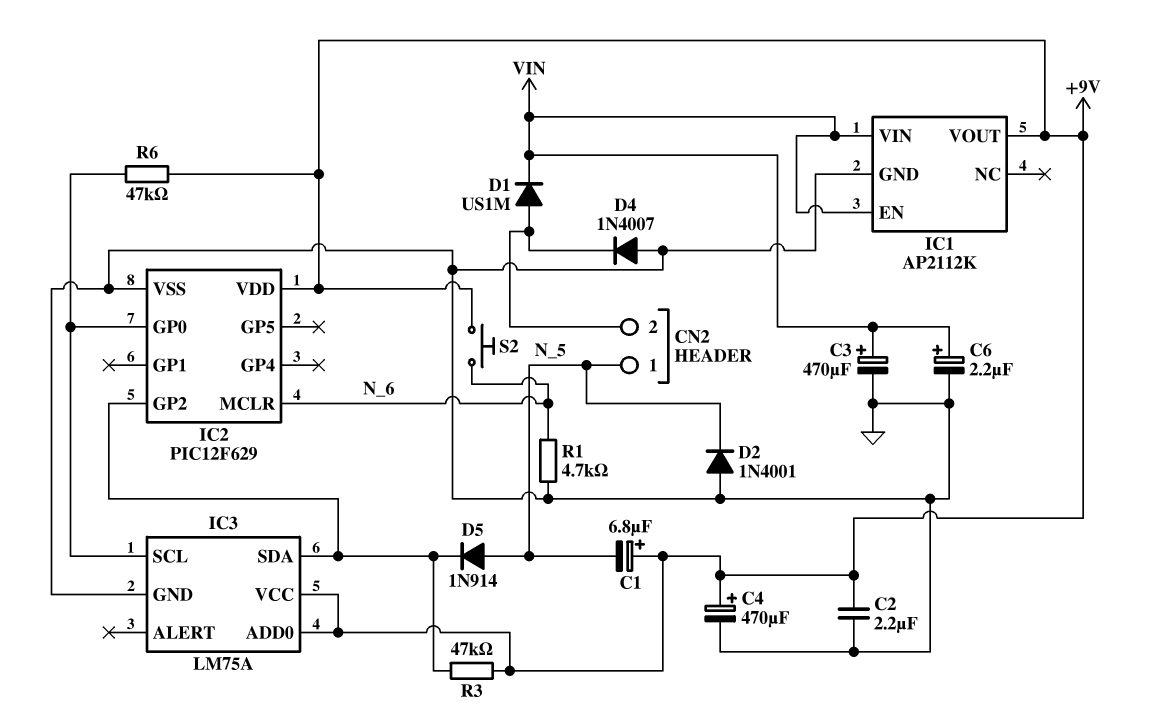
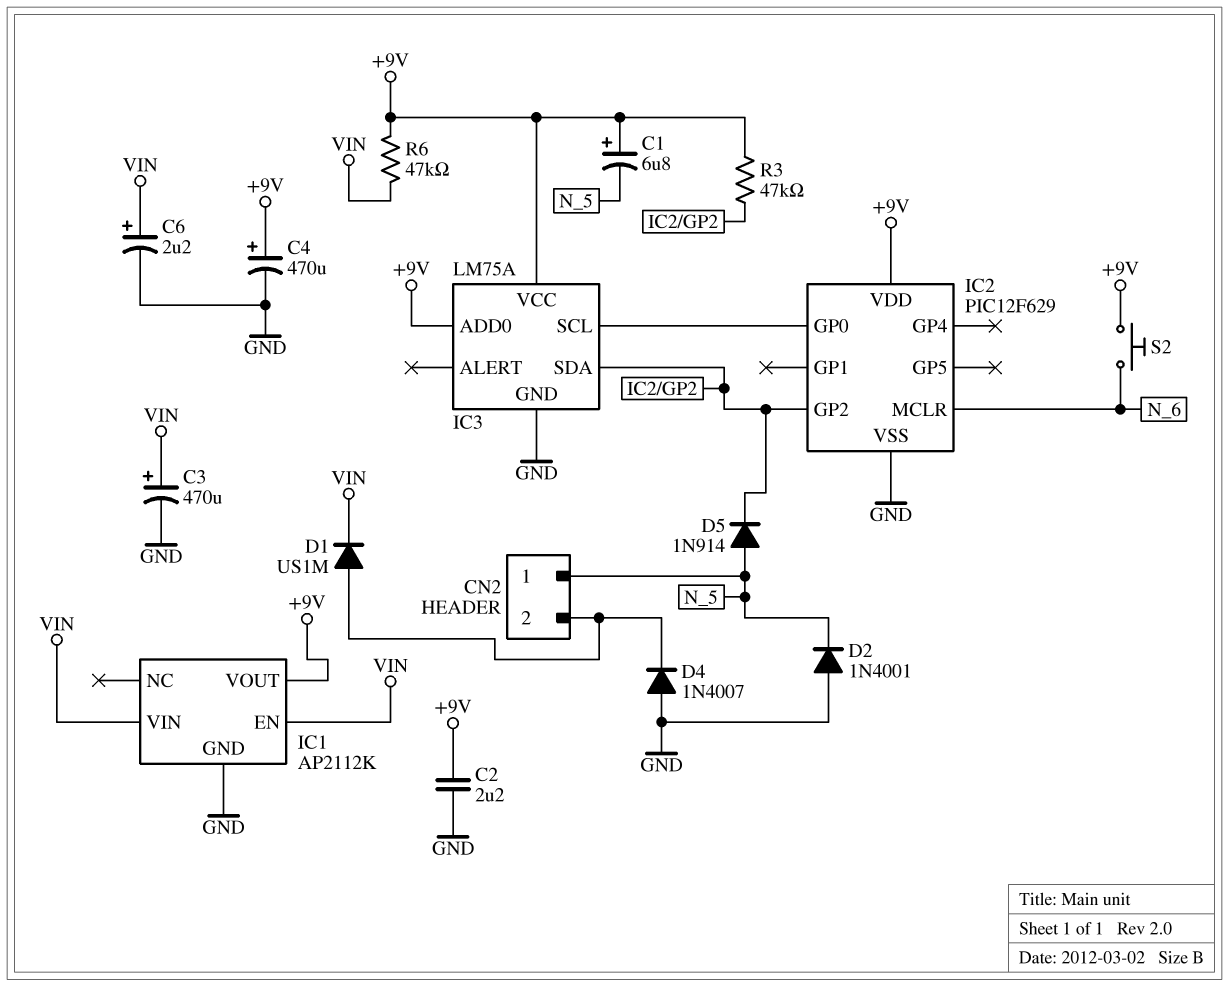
R1: 4.7k (GND, N_6) -> none
R6: 47k (+9V, IC2/GP0) -> 47k (+9V, VIN)

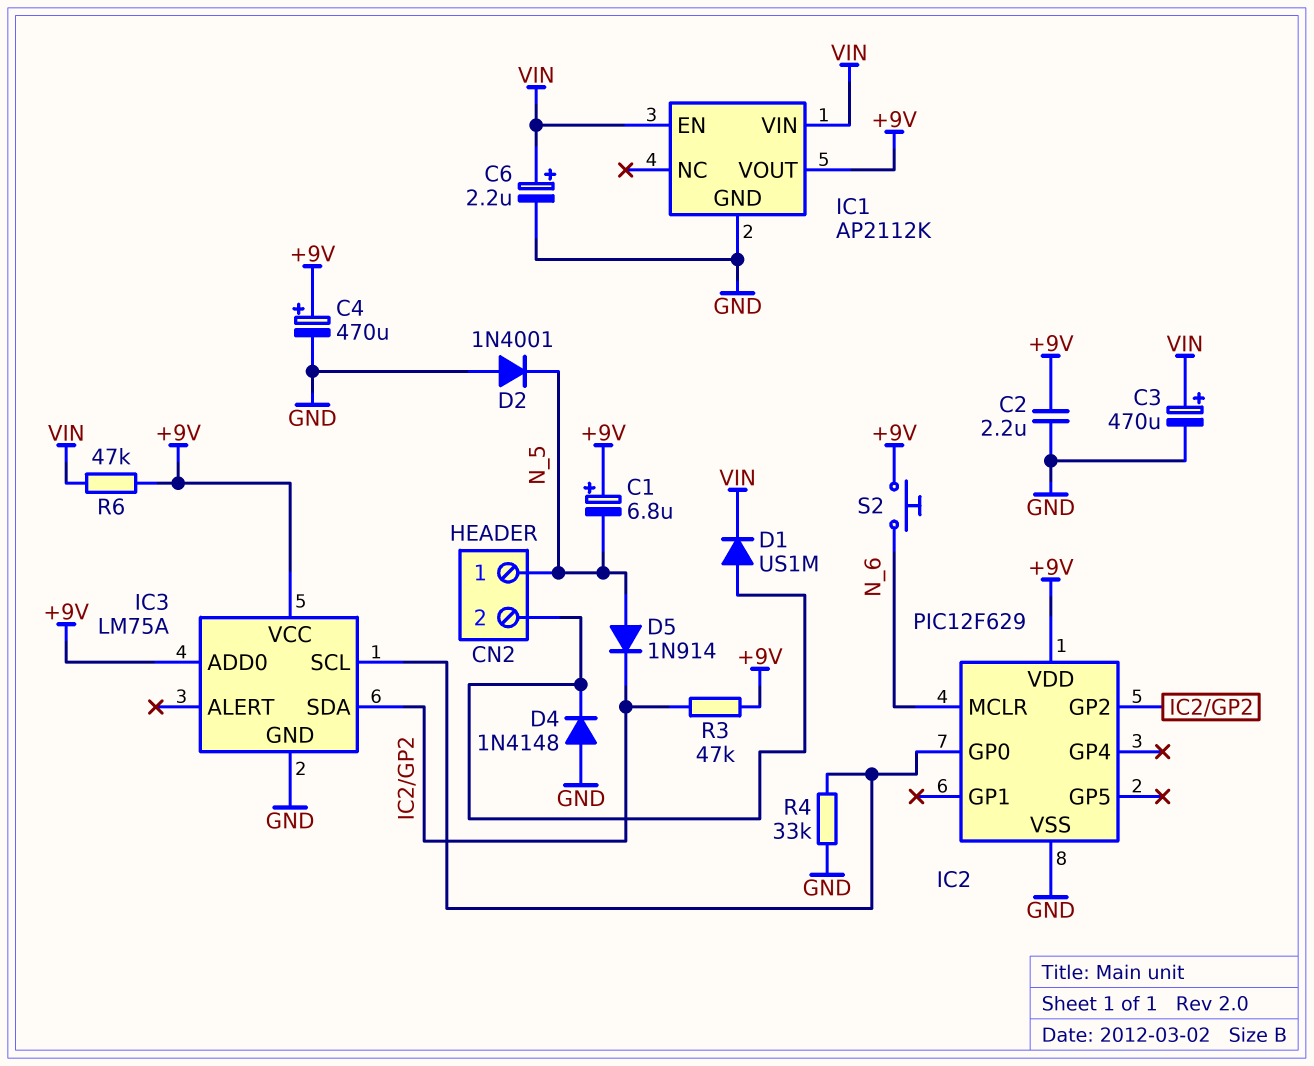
D4: diode 1N4007 (A GND, K CN2/2) -> diode 1N4148 (A GND, K CN2/2)
R4: none -> 33k (GND, IC2/GP0)

